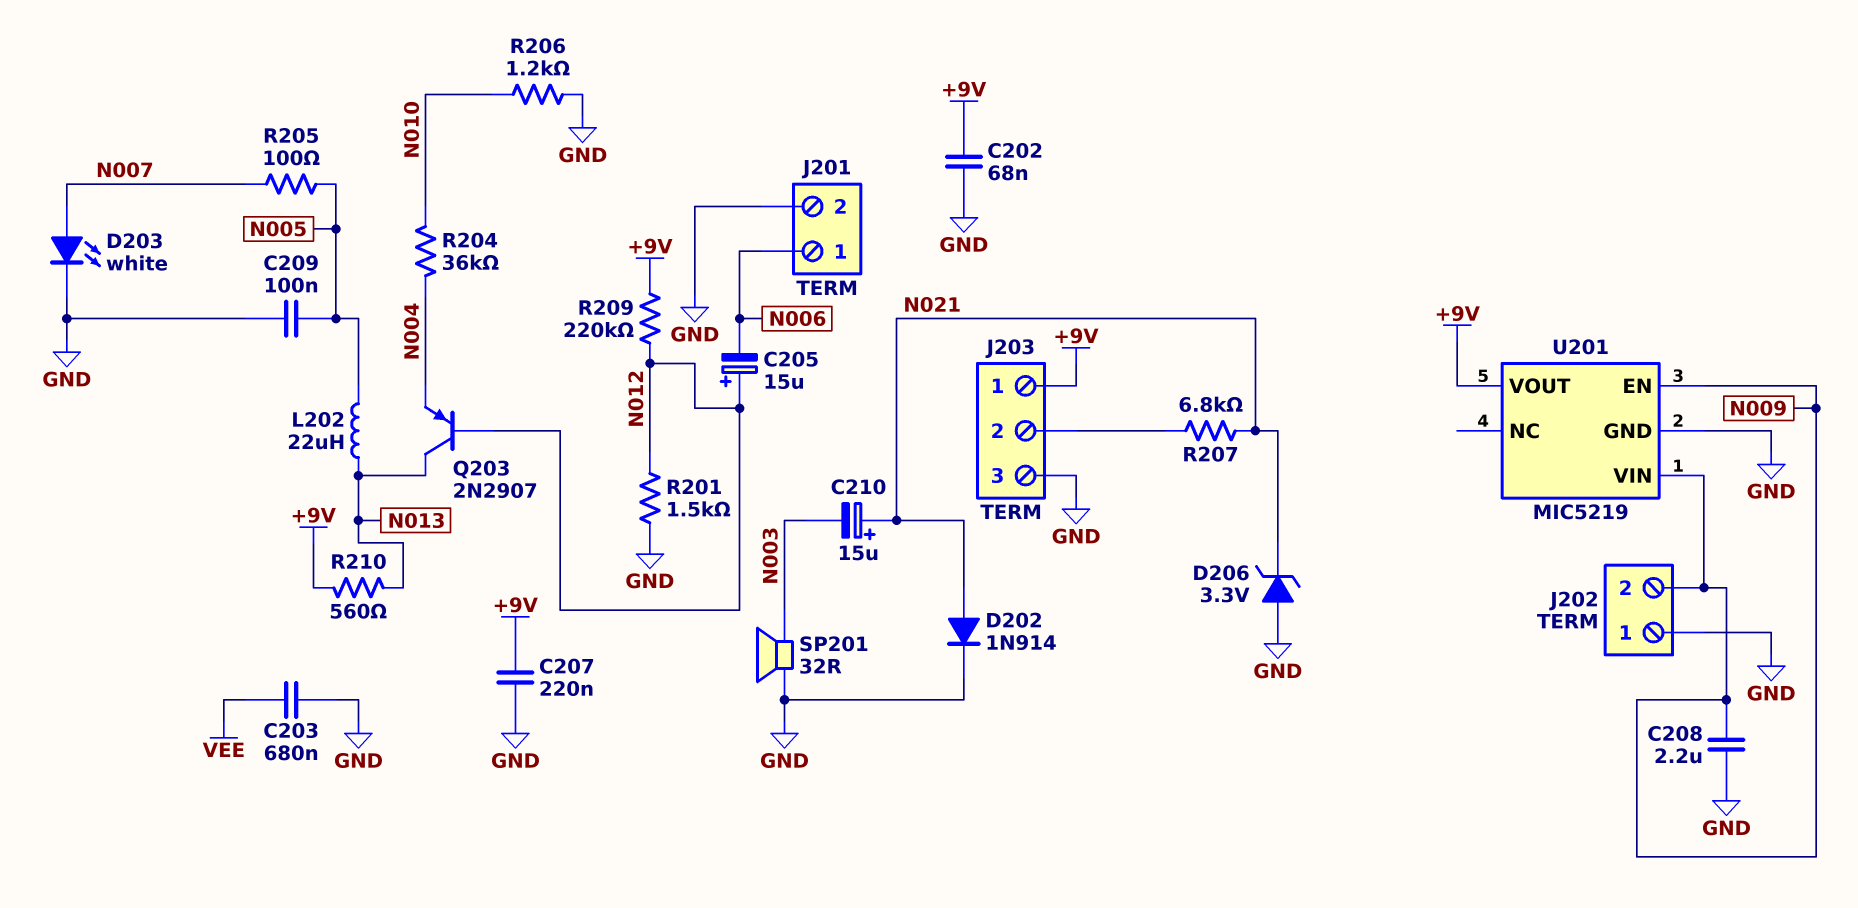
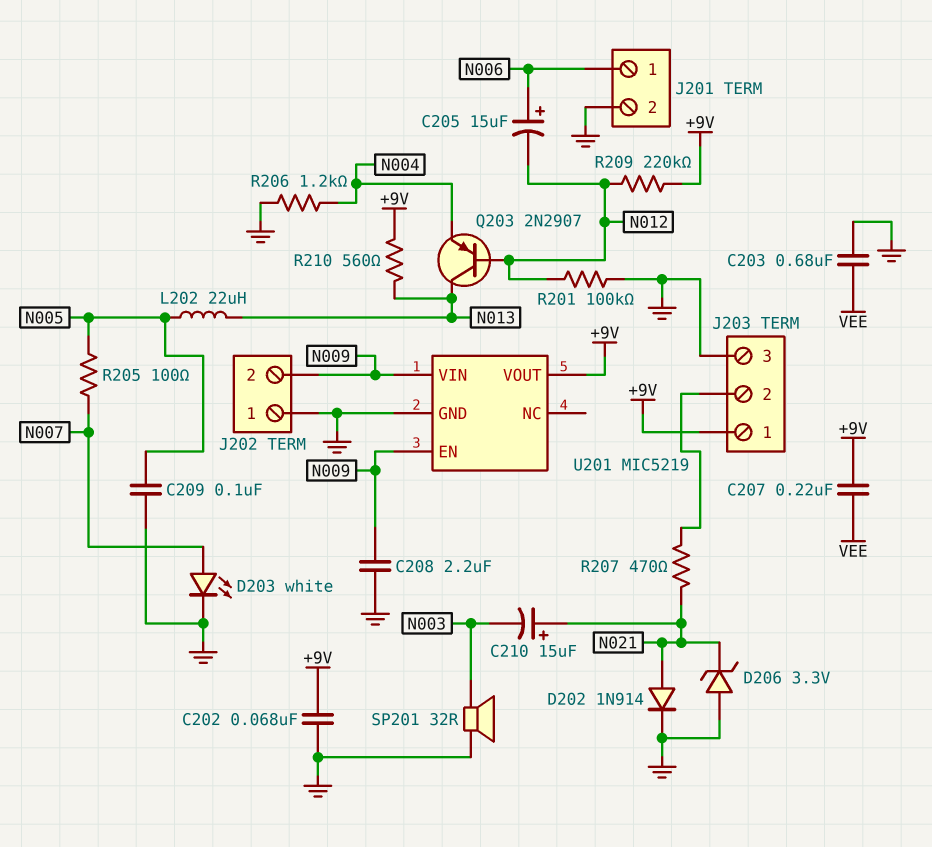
C205: 15uF (plus N012, minus N006) -> 15uF (plus N006, minus N012)
C207: 220nF (+9V, GND) -> 220nF (+9V, VEE)
R201: 1.5k (GND, N012) -> 100k (GND, N012)
R204: 36k (N004, N010) -> none
R206: 1.2k (GND, N010) -> 1.2k (GND, N004)
R207: 6.8k (J203/2, N021) -> 470 (J203/2, N021)

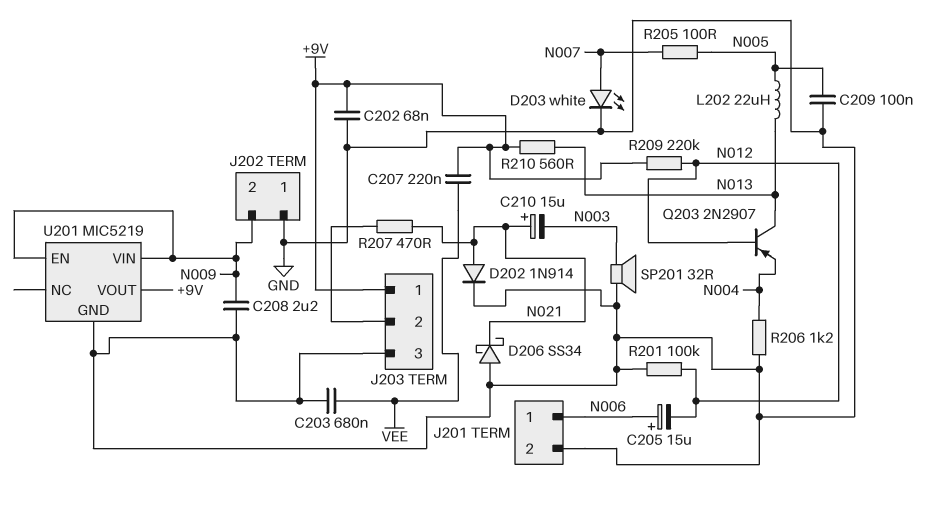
D206: zener 3.3V (A GND, K N021) -> schottky SS34 (A GND, K N021)

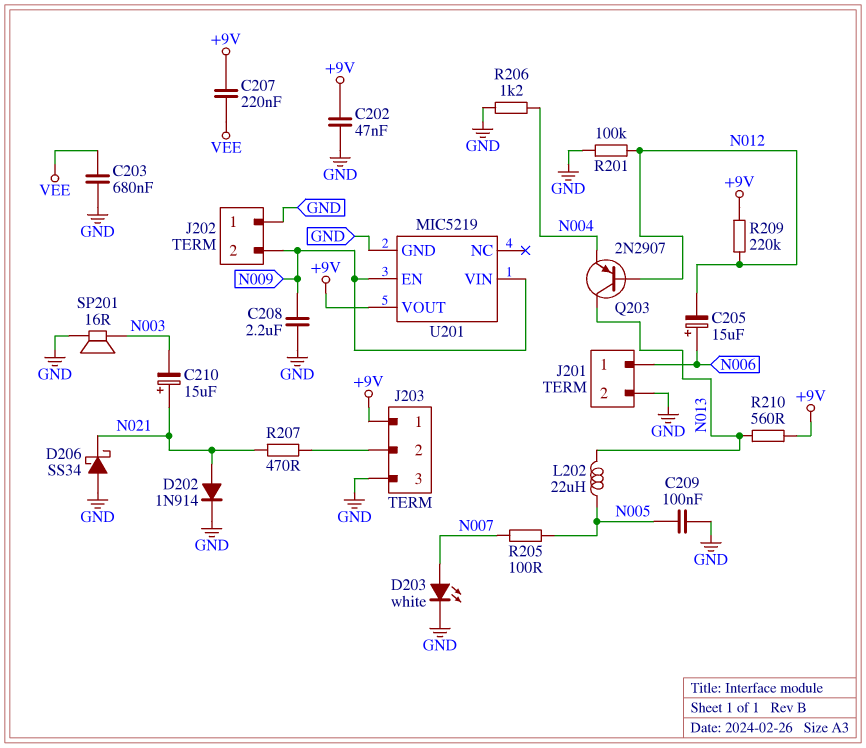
C202: 68nF (+9V, GND) -> 47nF (+9V, GND)
SP201: speaker 32R (GND, N003) -> speaker 16R (GND, N003)

